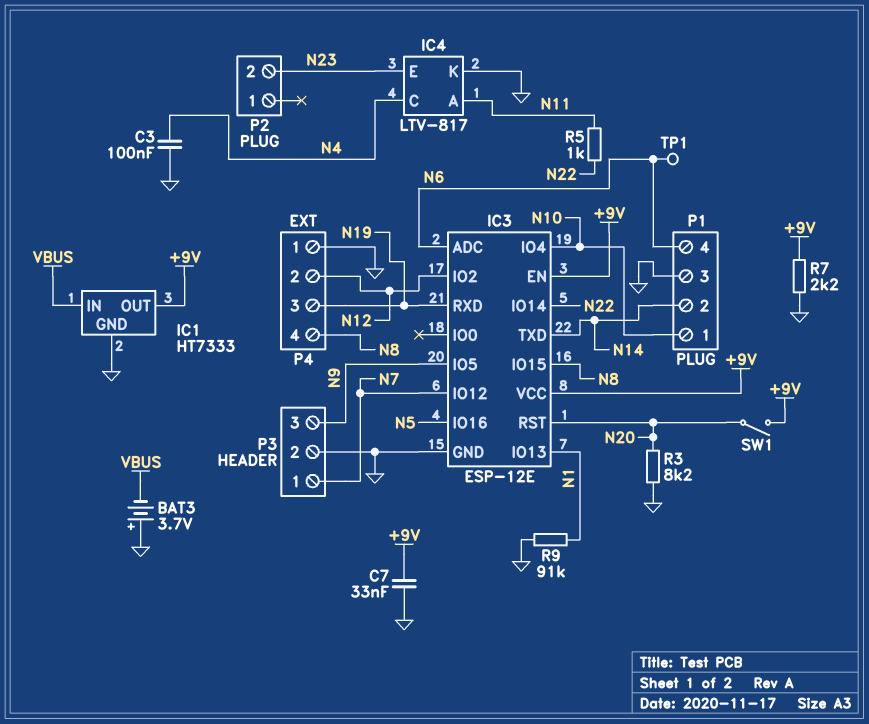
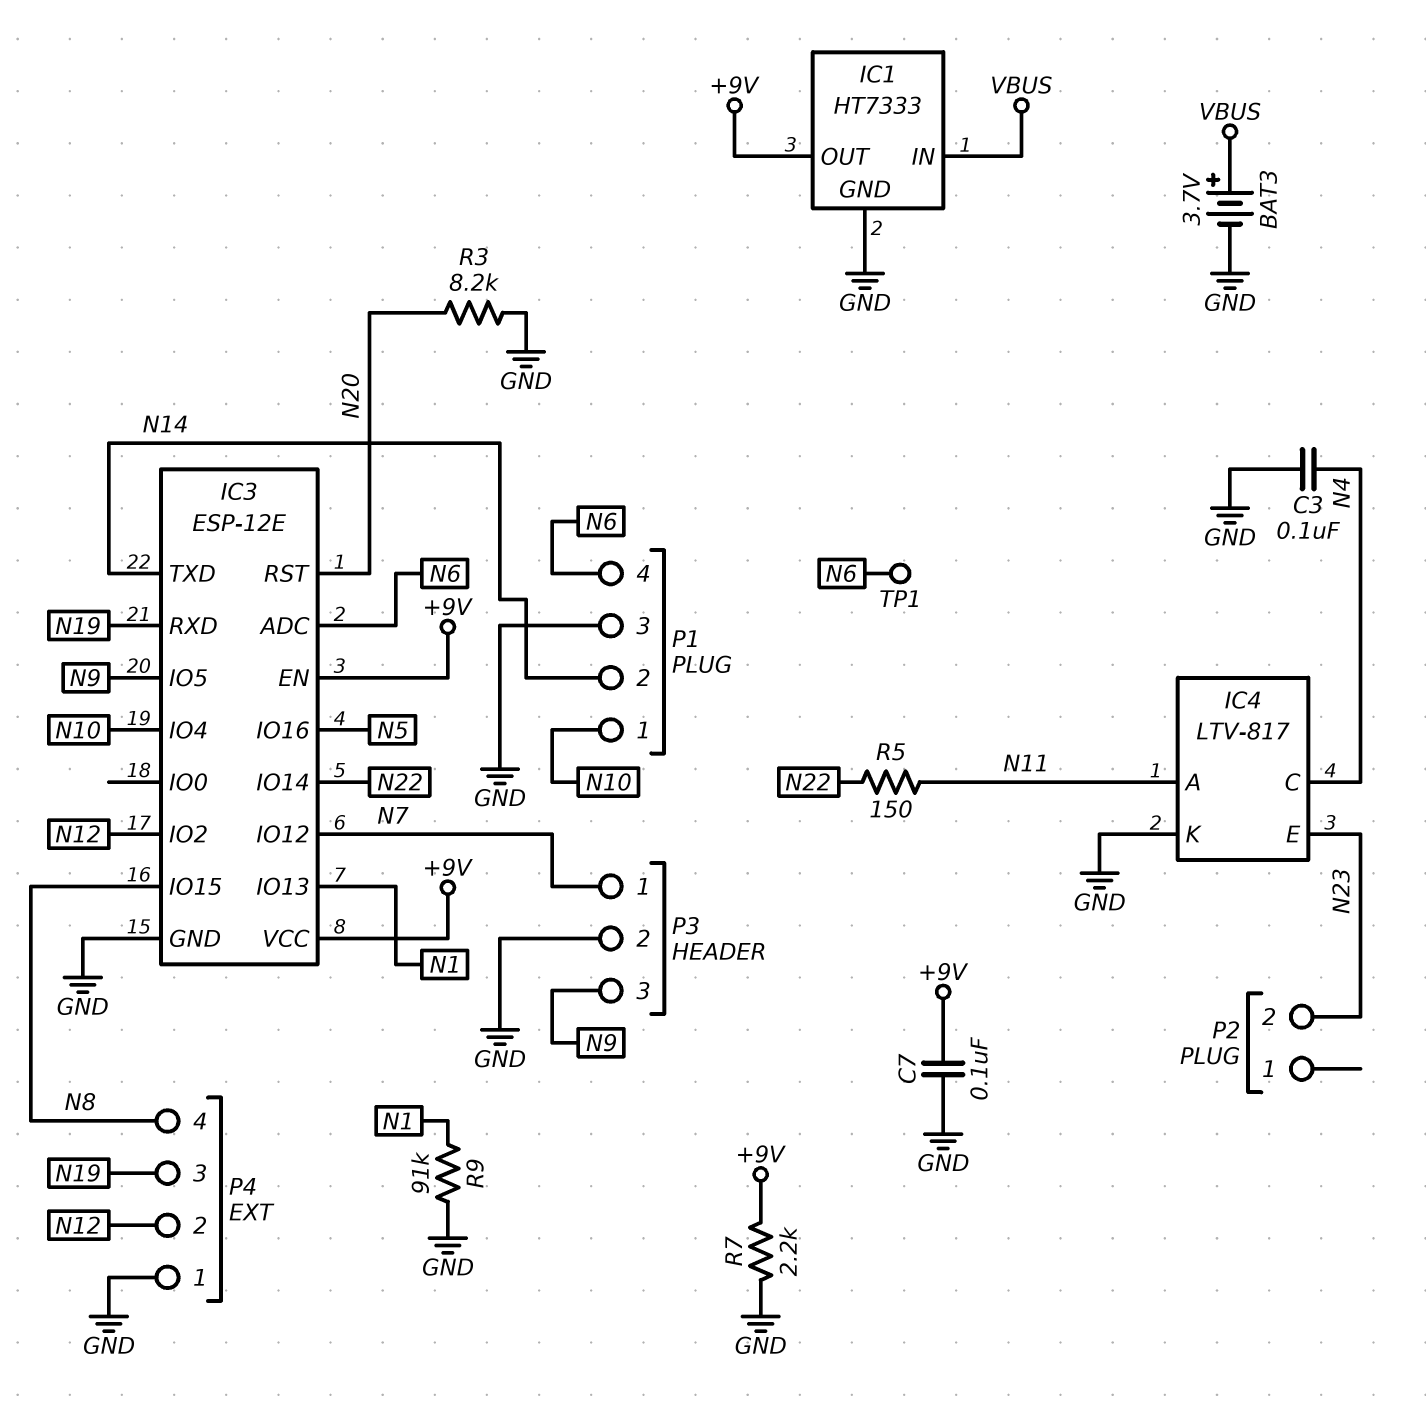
BAT3: 3.7V (plus GND, minus VBUS) -> 3.7V (plus VBUS, minus GND)
C7: 33nF (+9V, GND) -> 100nF (+9V, GND)
R5: 1k (N11, N22) -> 150 (N11, N22)
SW1: switch (+9V, N20) -> none

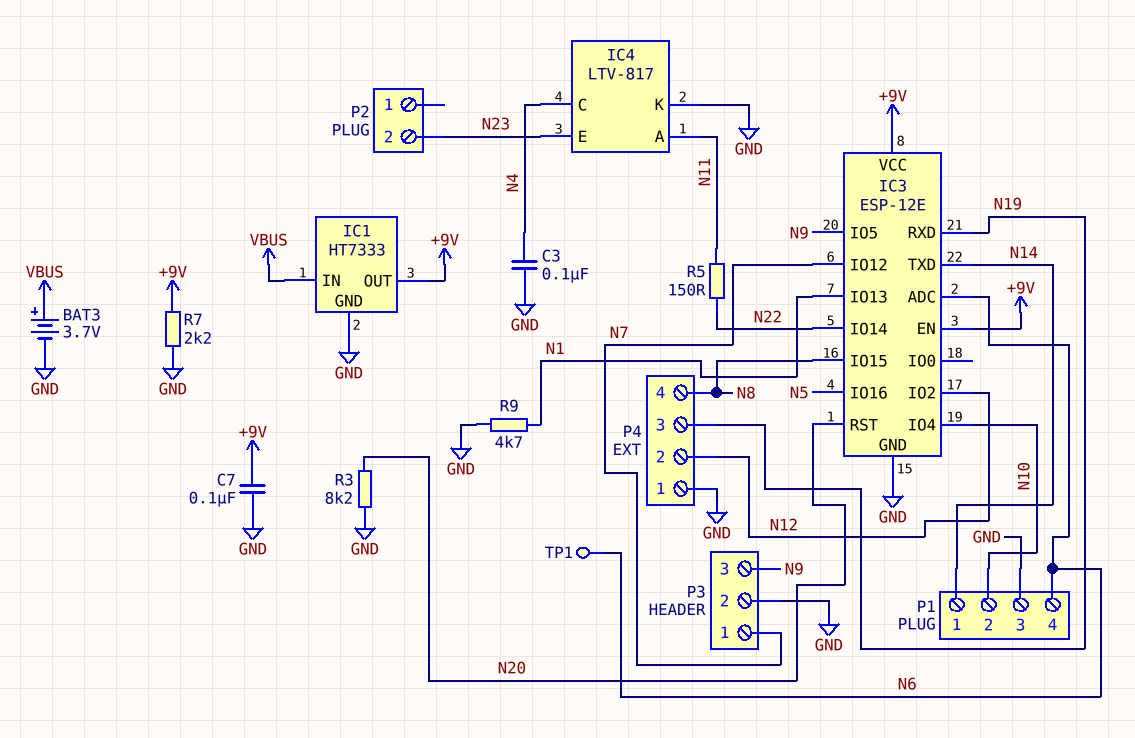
P1 pin 1: N10 -> N14
P1 pin 2: N14 -> N10
R9: 91k (GND, N1) -> 4.7k (GND, N1)

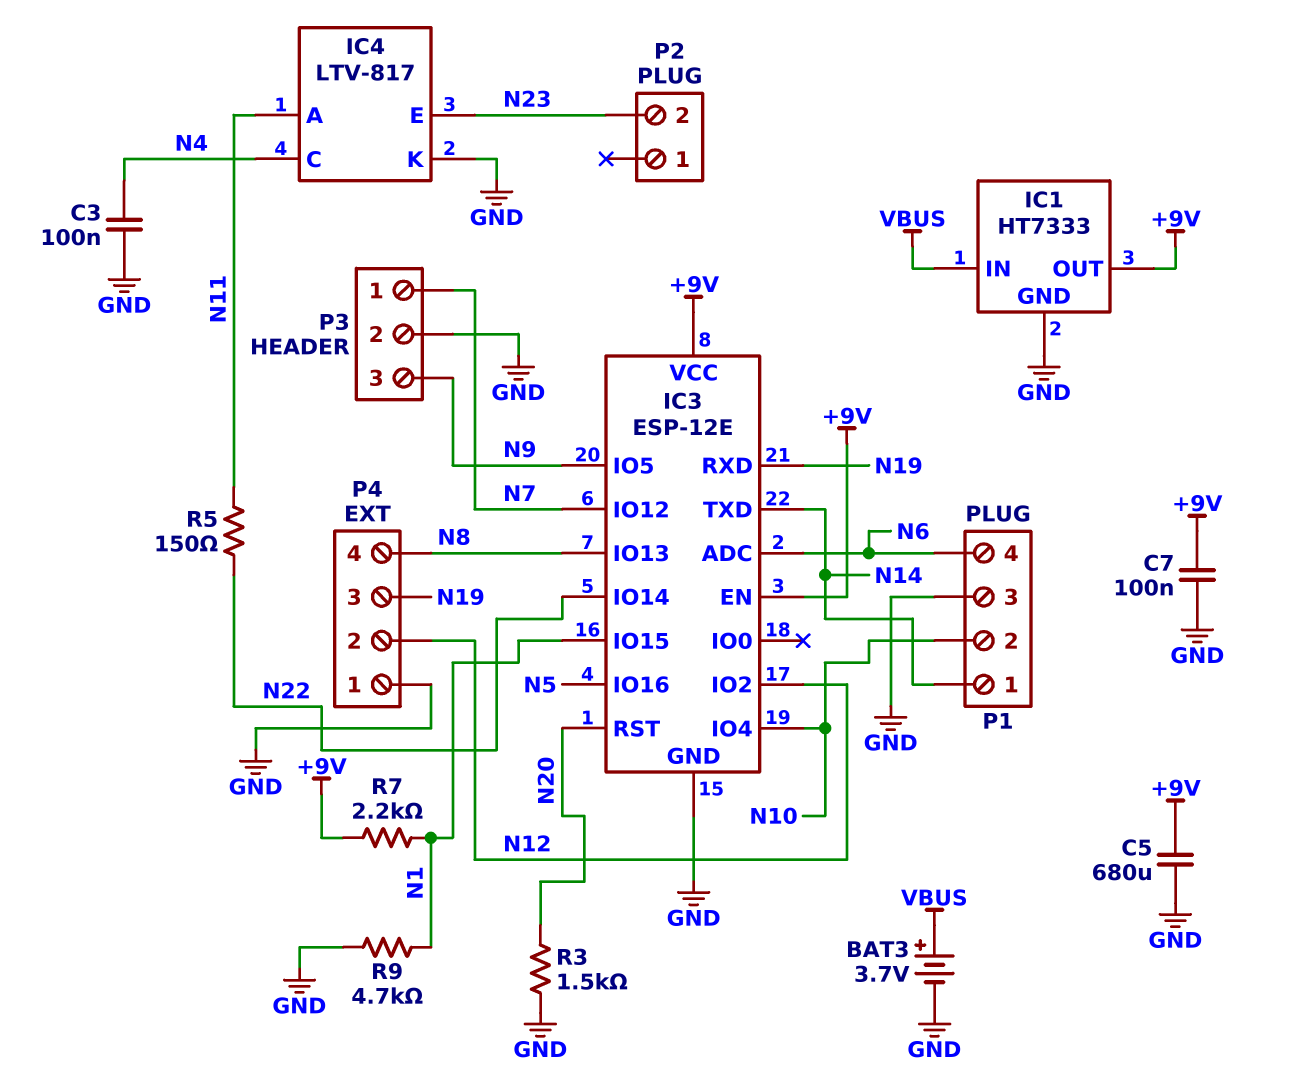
C5: none -> 680uF (+9V, GND)
IC3 pin IO13: N1 -> N8
IC3 pin IO15: N8 -> N1
R3: 8.2k (GND, N20) -> 1.5k (GND, N20)
R7: 2.2k (+9V, GND) -> 2.2k (+9V, N1)
TP1: test point (N6) -> none

